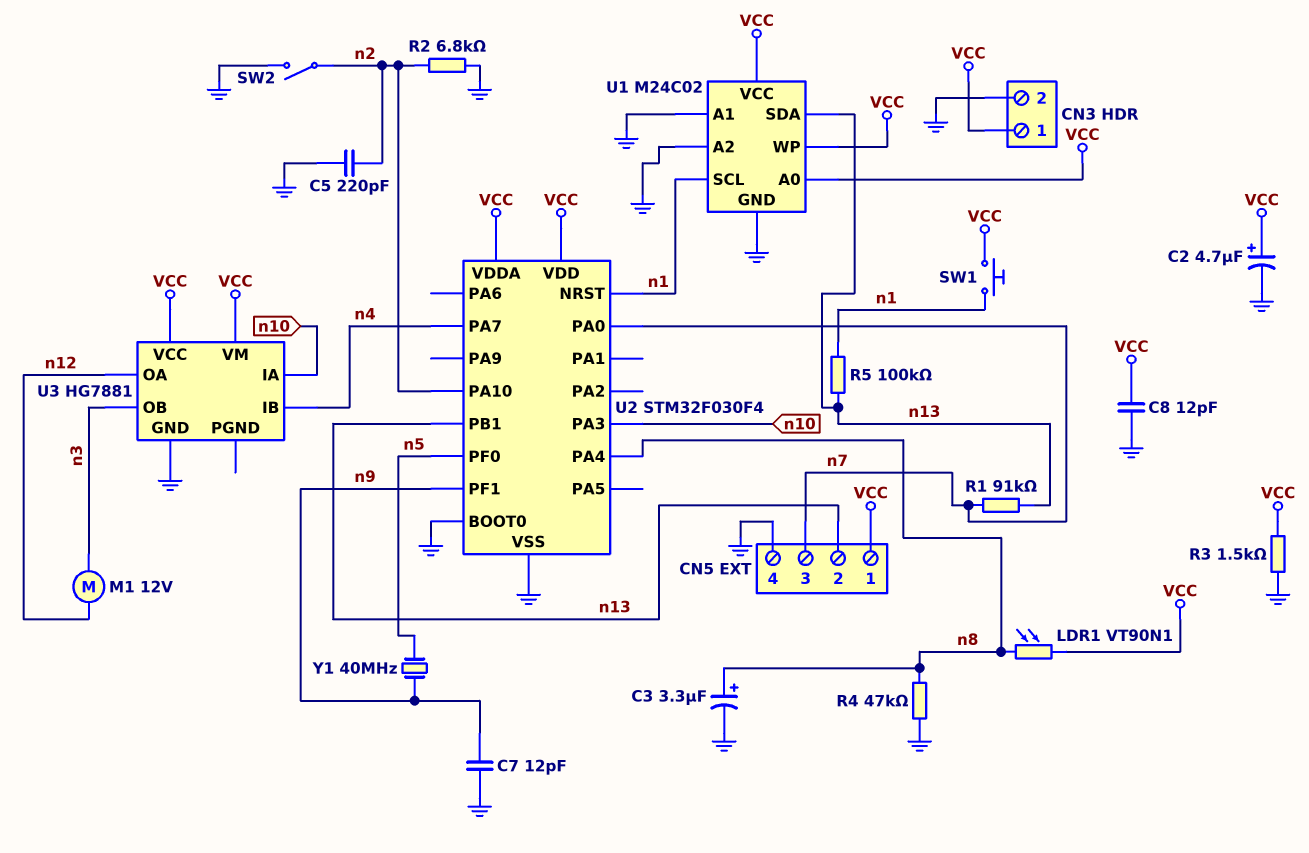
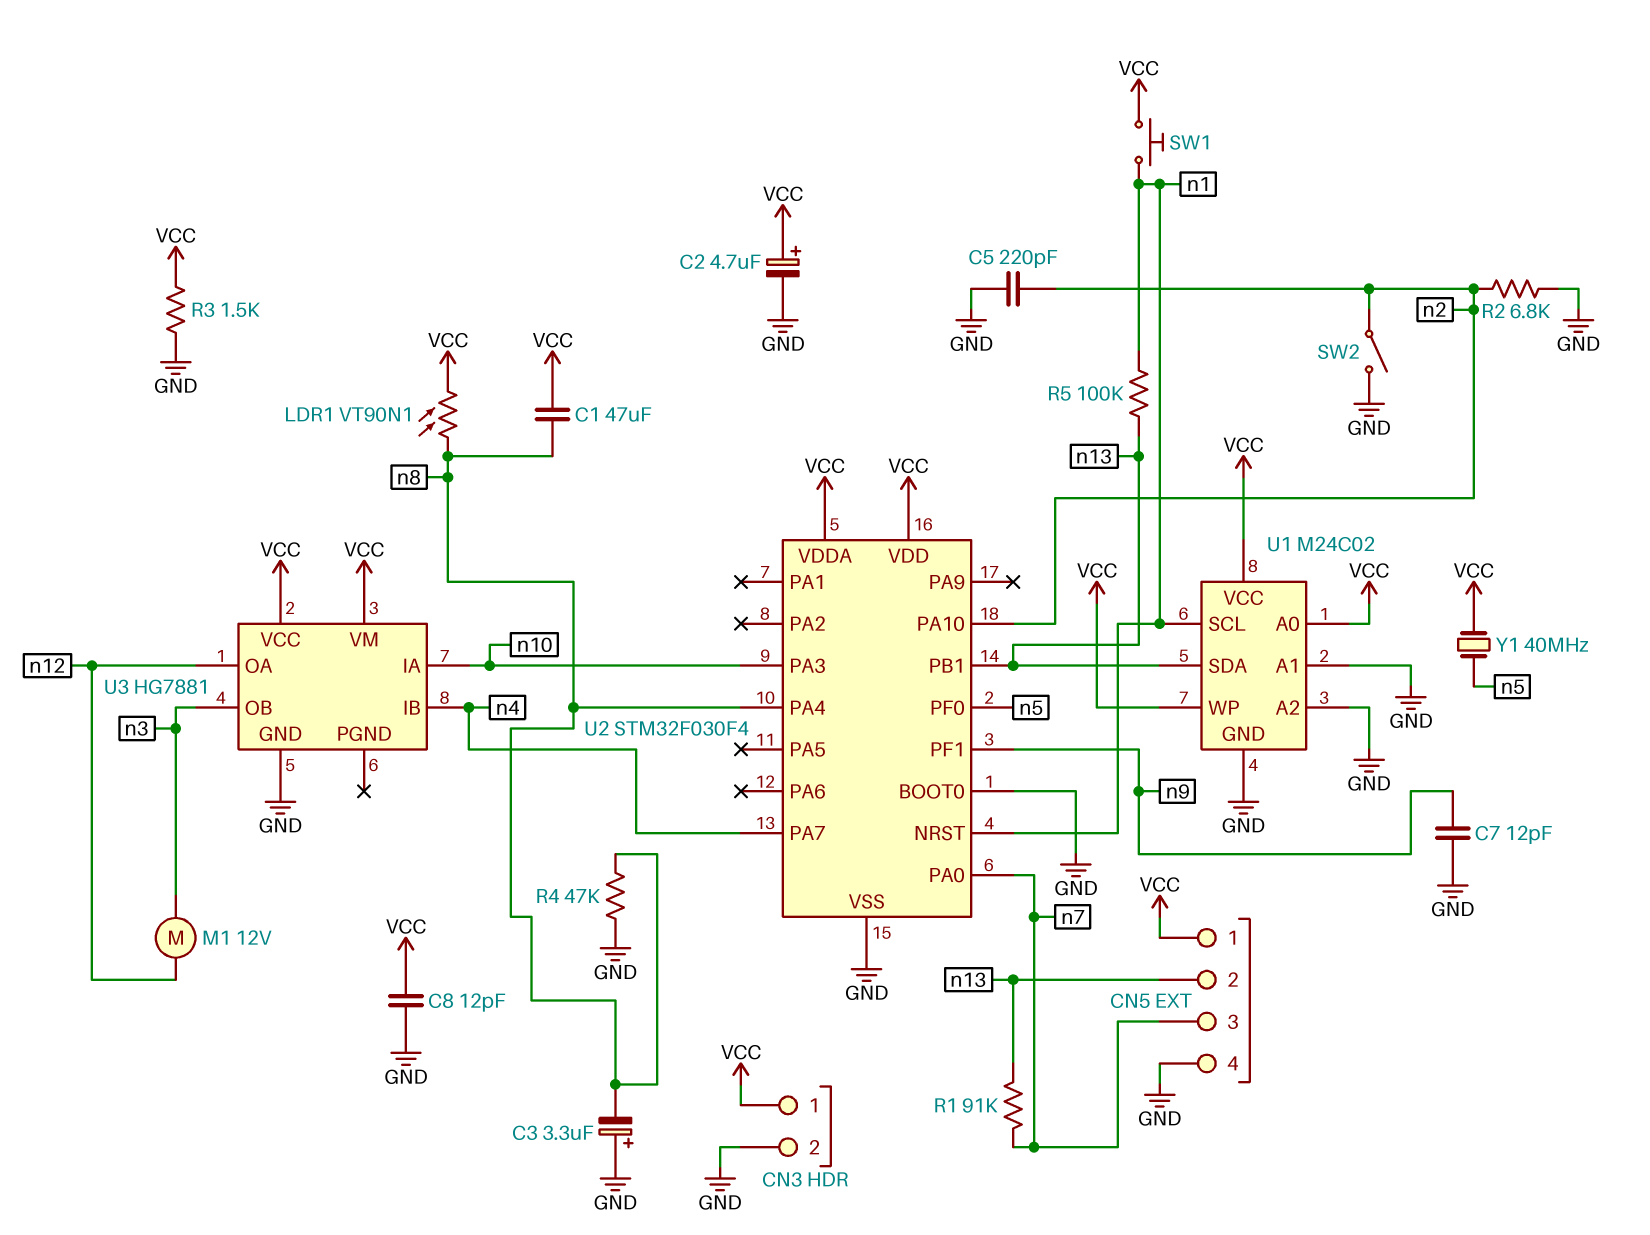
C1: none -> 47uF (VCC, n8)
C3: 3.3uF (plus n8, minus GND) -> 3.3uF (plus GND, minus n8)
Y1: 40MHz (n5, n9) -> 40MHz (VCC, n5)

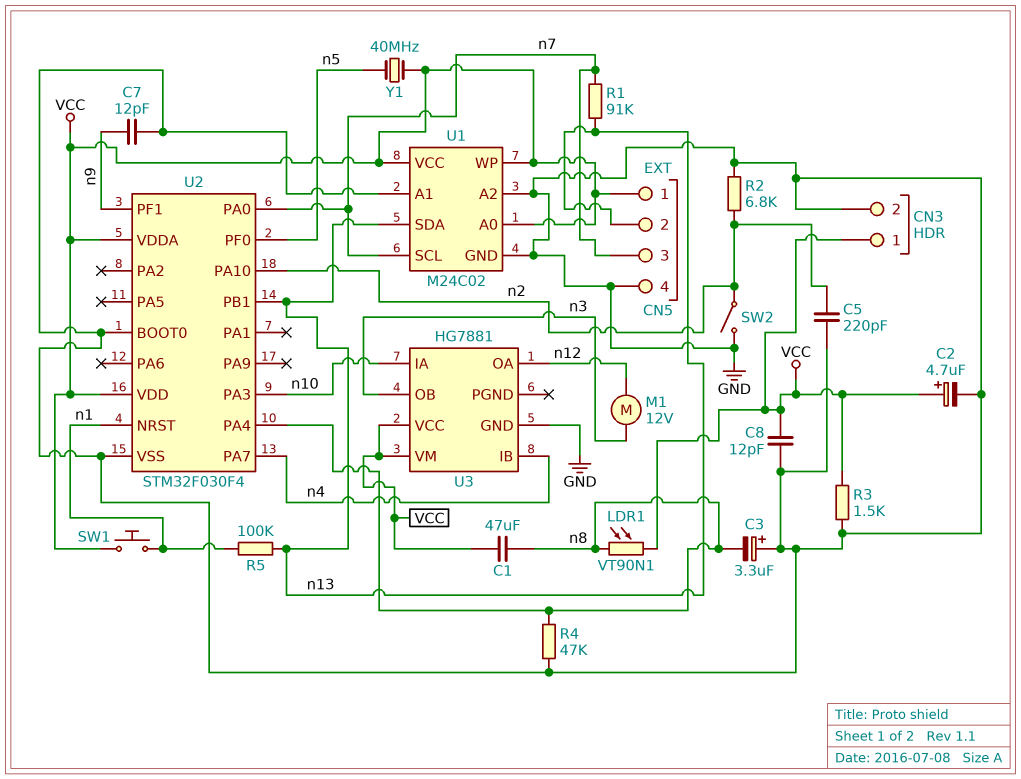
U1 pin SCL: n1 -> n7

